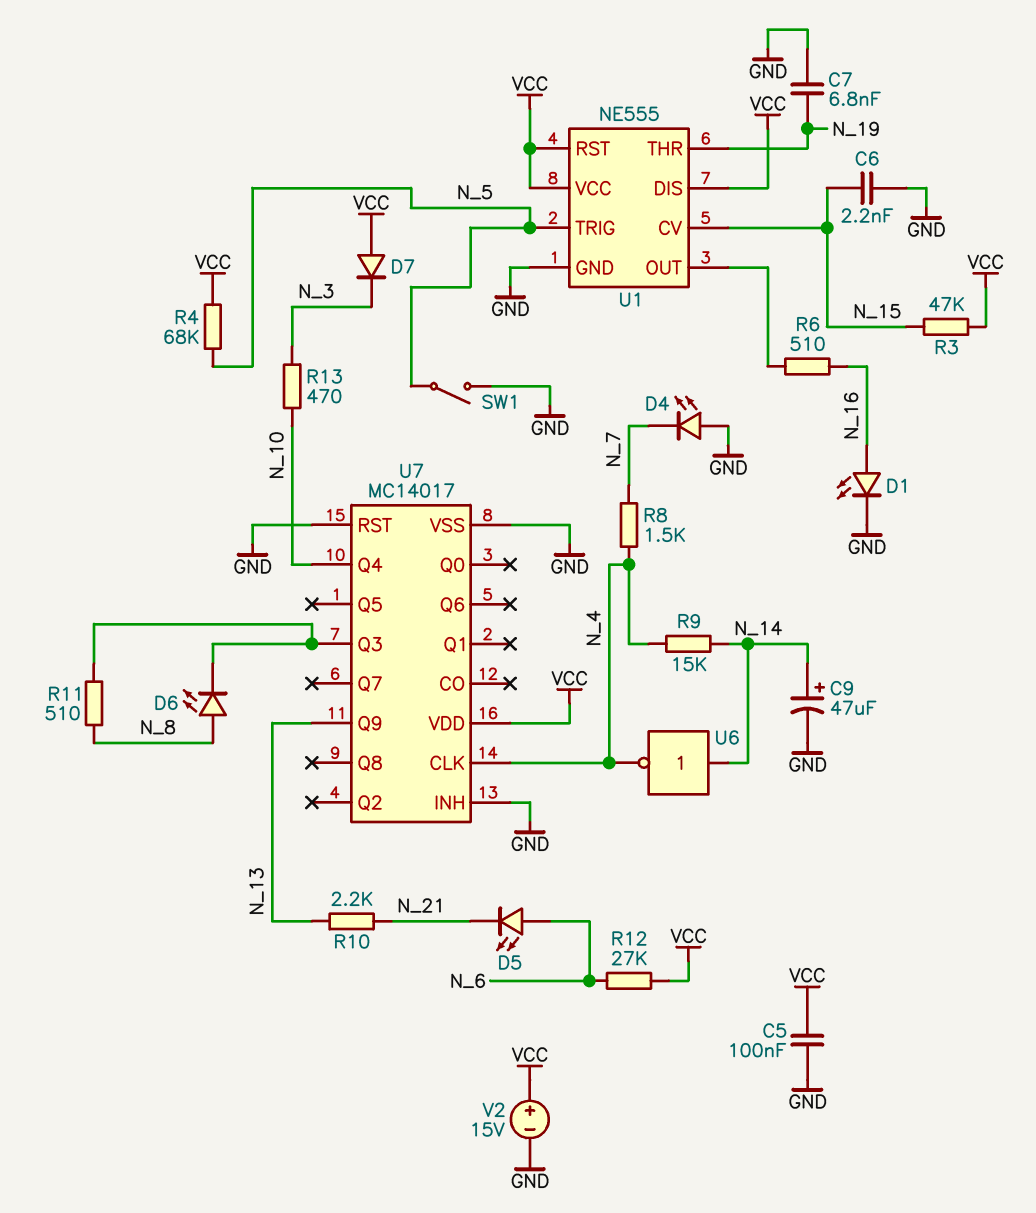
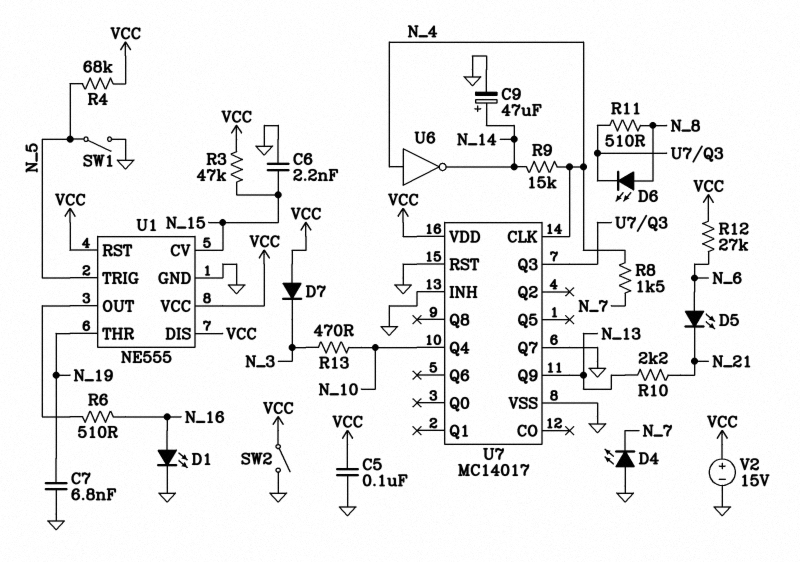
SW2: none -> switch (GND, VCC)
U6: NOT (in N_14, out N_4) -> NOT (in N_4, out N_14)
U7 pin Q7: none -> GND

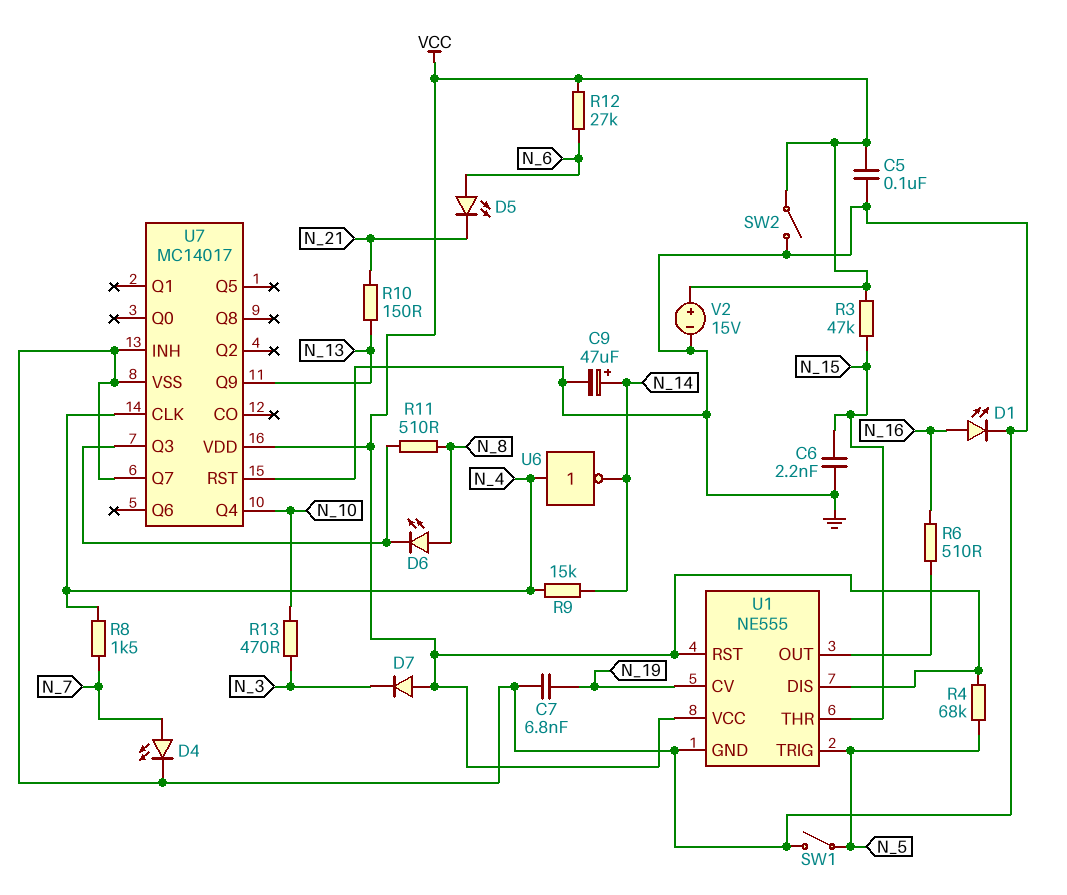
D4: LED (A GND, K N_7) -> LED (A N_7, K GND)
R10: 2.2k (N_13, N_21) -> 150 (N_13, N_21)
U1 pin CV: N_15 -> N_19
U1 pin THR: N_19 -> N_15

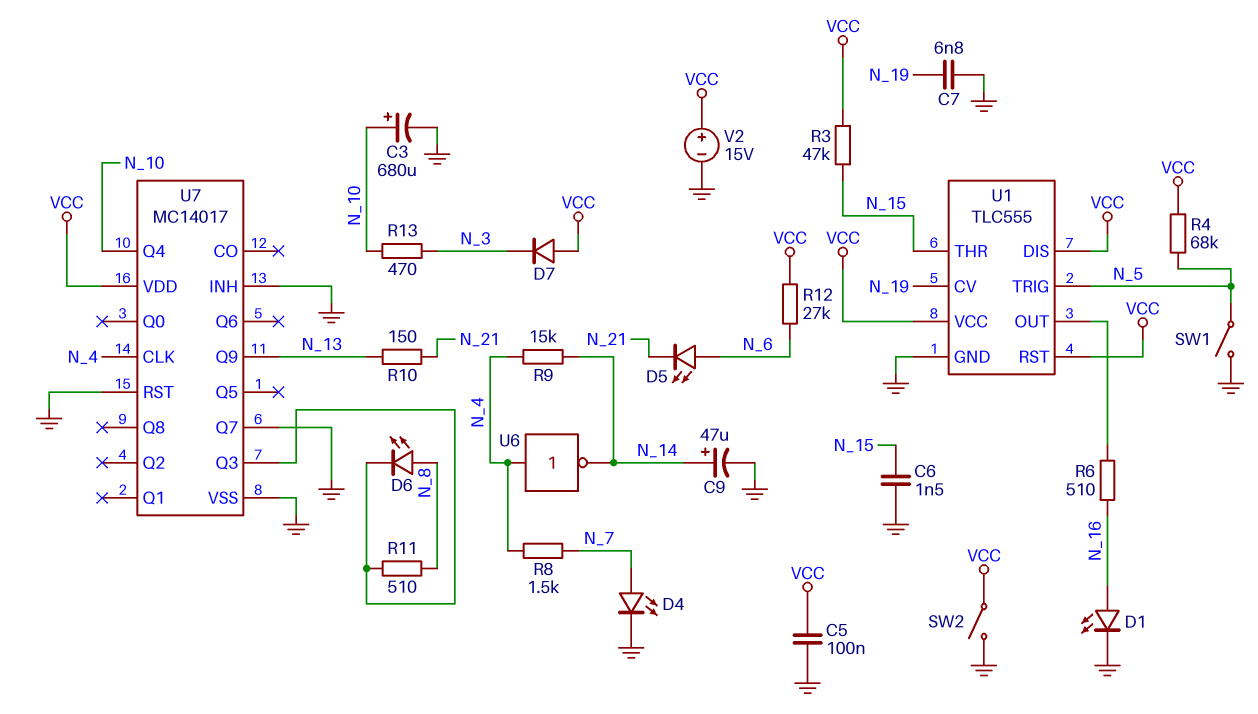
C3: none -> 680uF (plus N_10, minus GND)
C6: 2.2nF (GND, N_15) -> 1.5nF (GND, N_15)
U1: NE555 -> TLC555

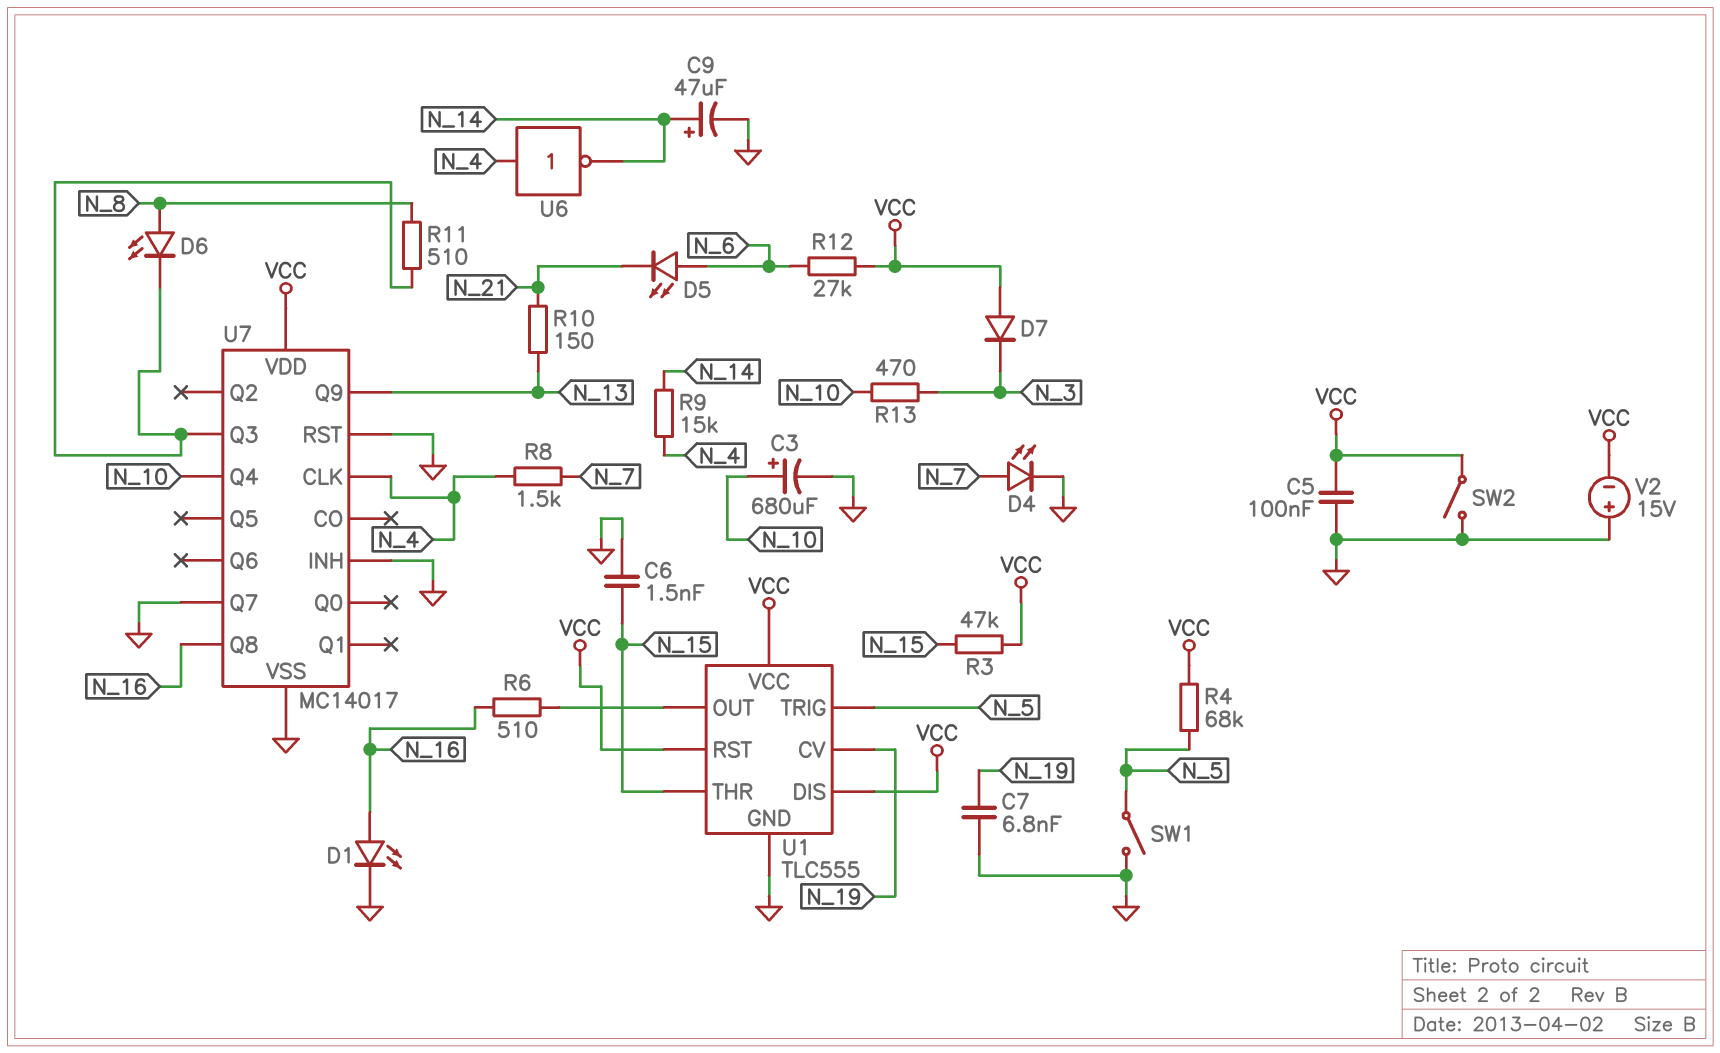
U7 pin Q8: none -> N_16
V2: 15V (plus VCC, minus GND) -> 15V (plus GND, minus VCC)

